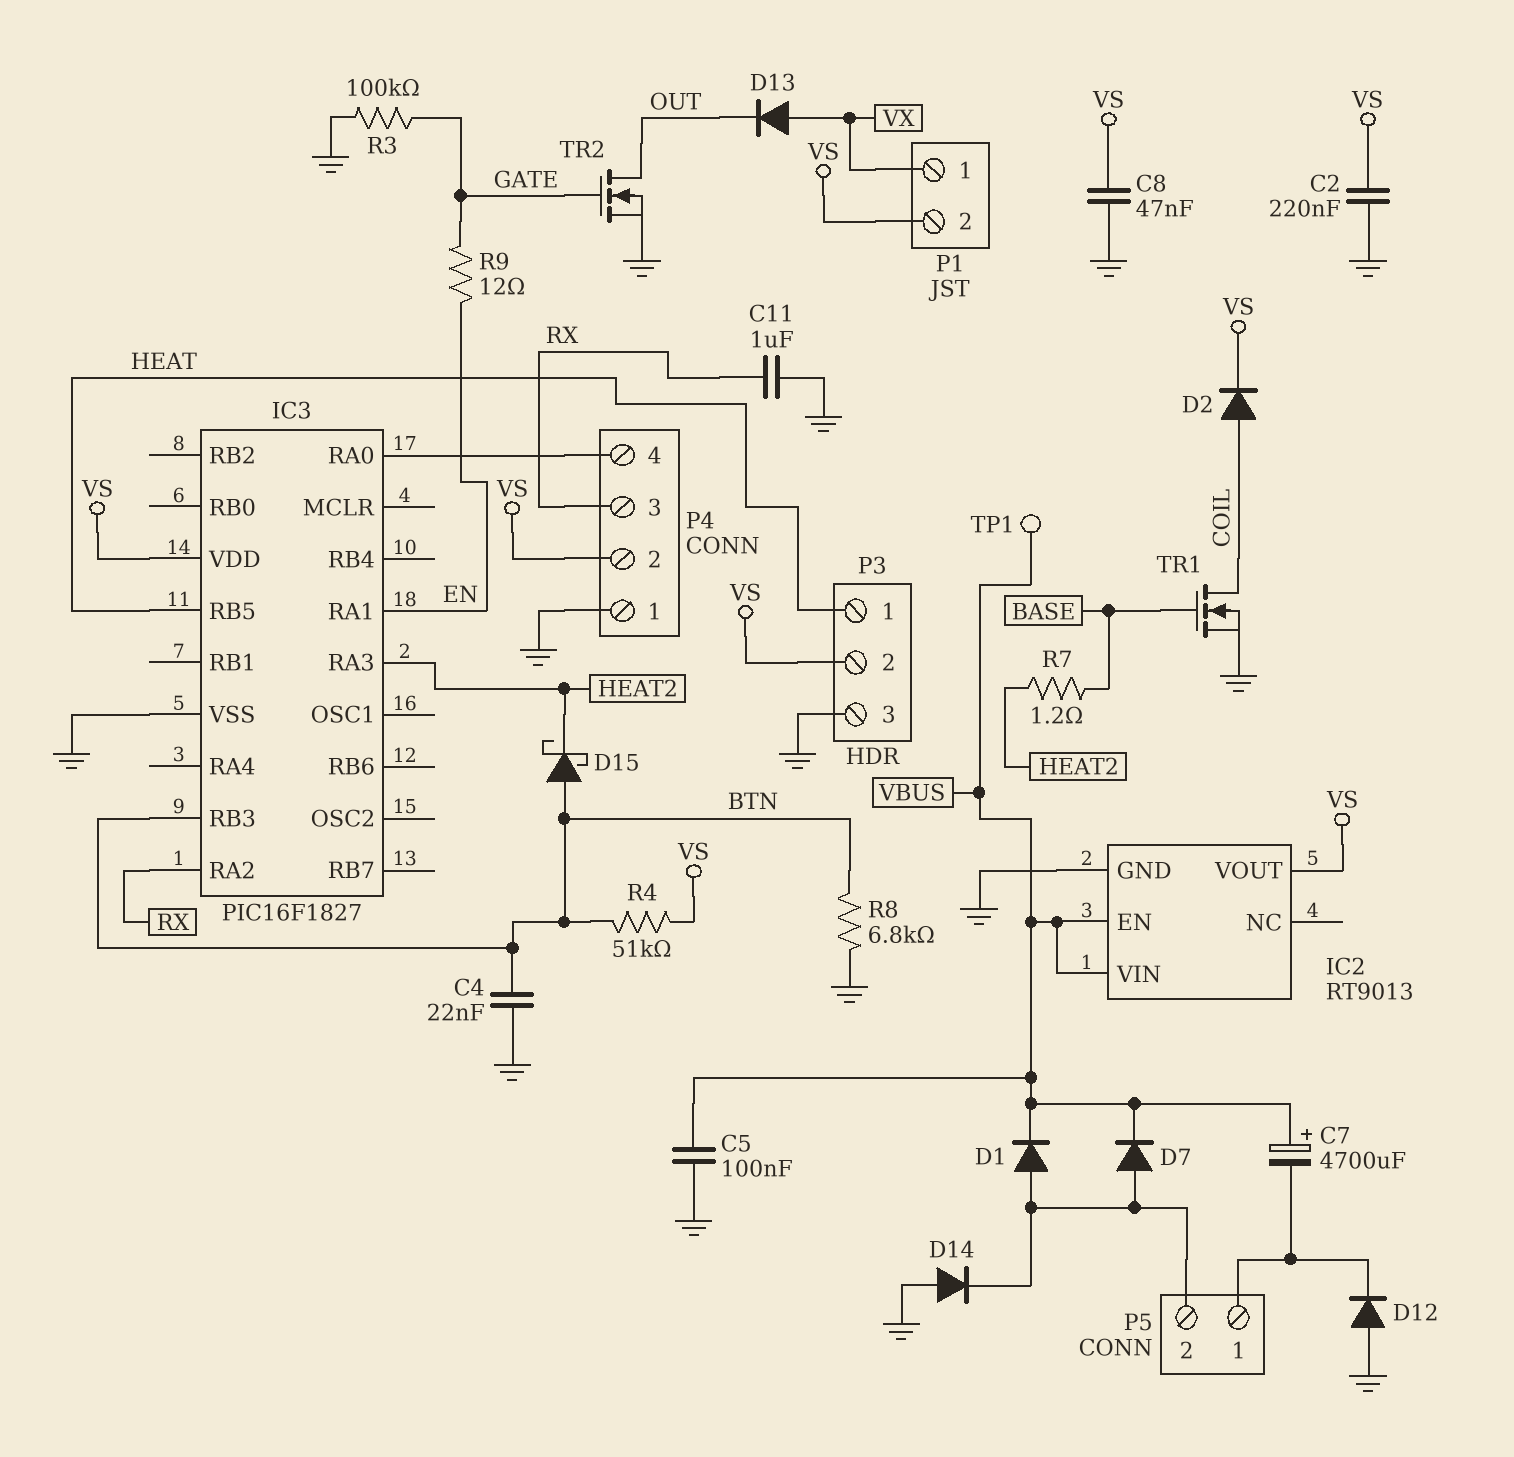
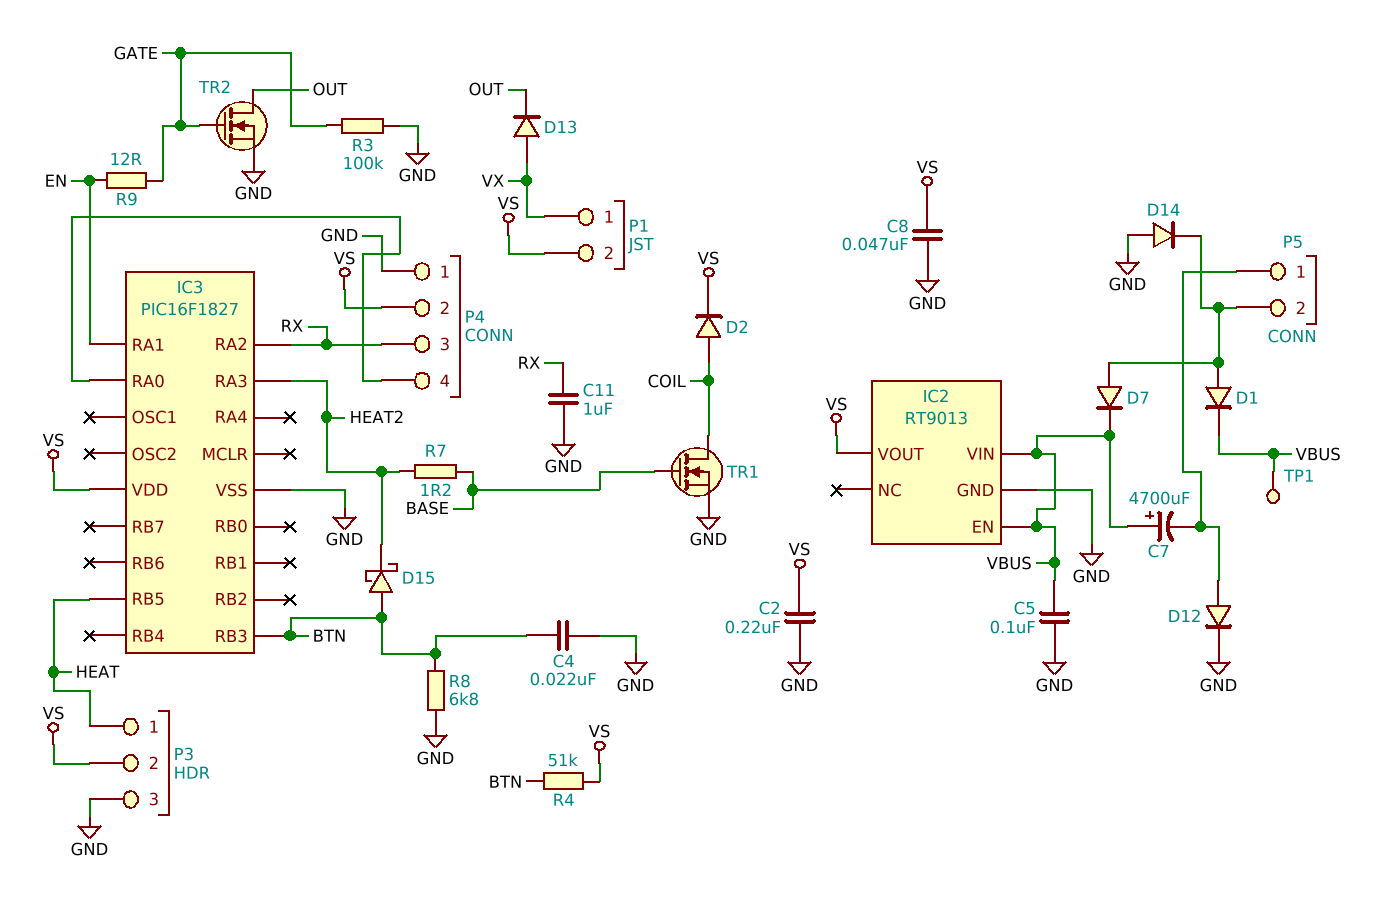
D12: diode (A GND, K P5/1) -> diode (A P5/1, K GND)

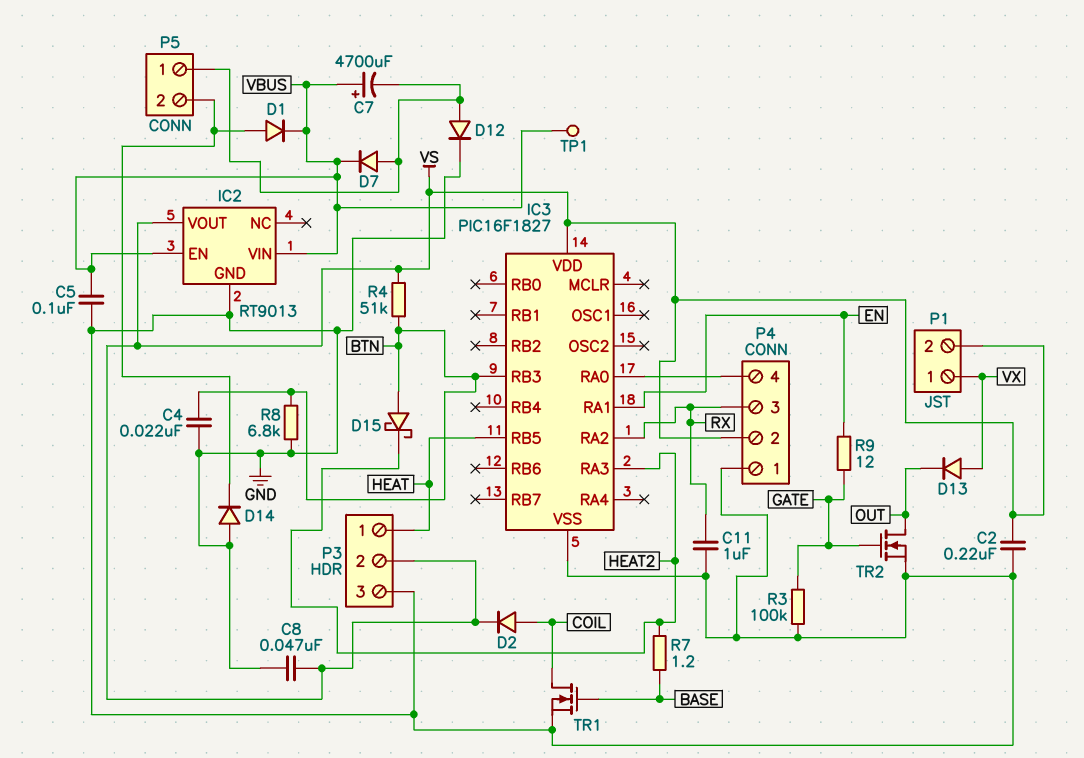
D7: diode (A P5/2, K VBUS) -> diode (A P5/1, K VBUS)

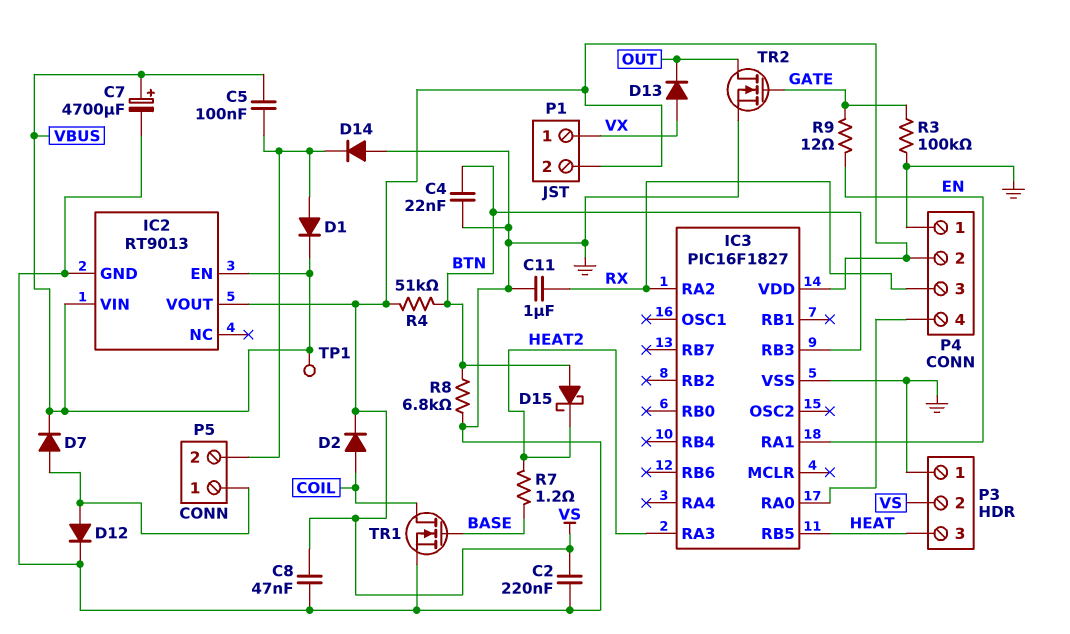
C5: 100nF (GND, VBUS) -> 100nF (P5/2, VBUS)
C7: 4700uF (plus VBUS, minus P5/1) -> 4700uF (plus VBUS, minus GND)
P3 pin 1: HEAT -> GND
P3 pin 3: GND -> HEAT

